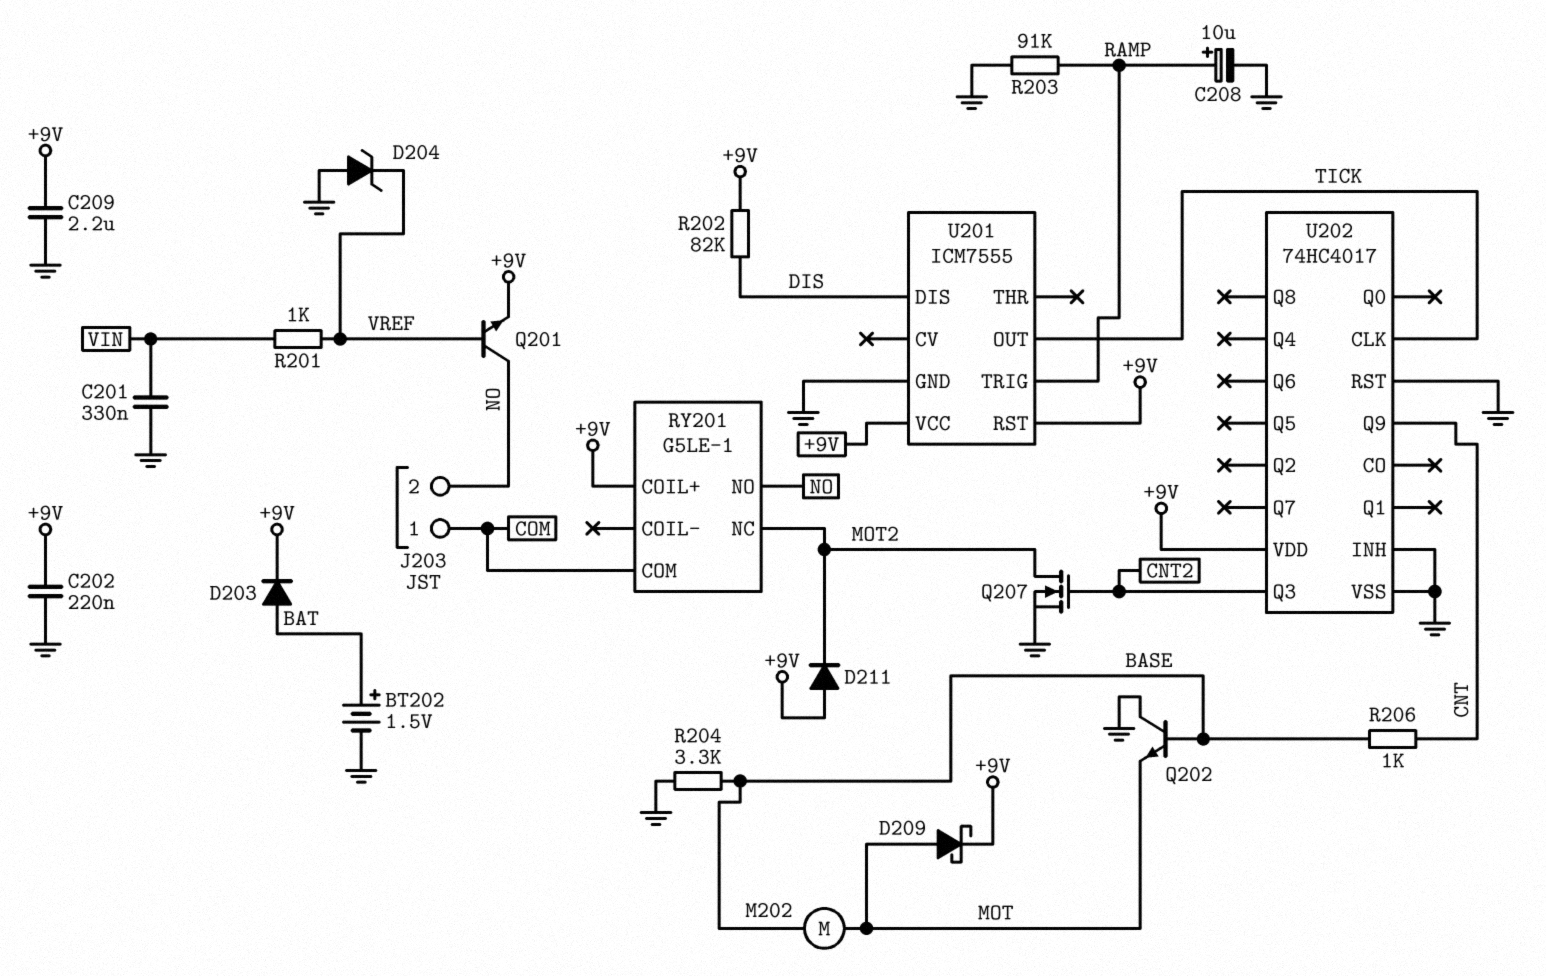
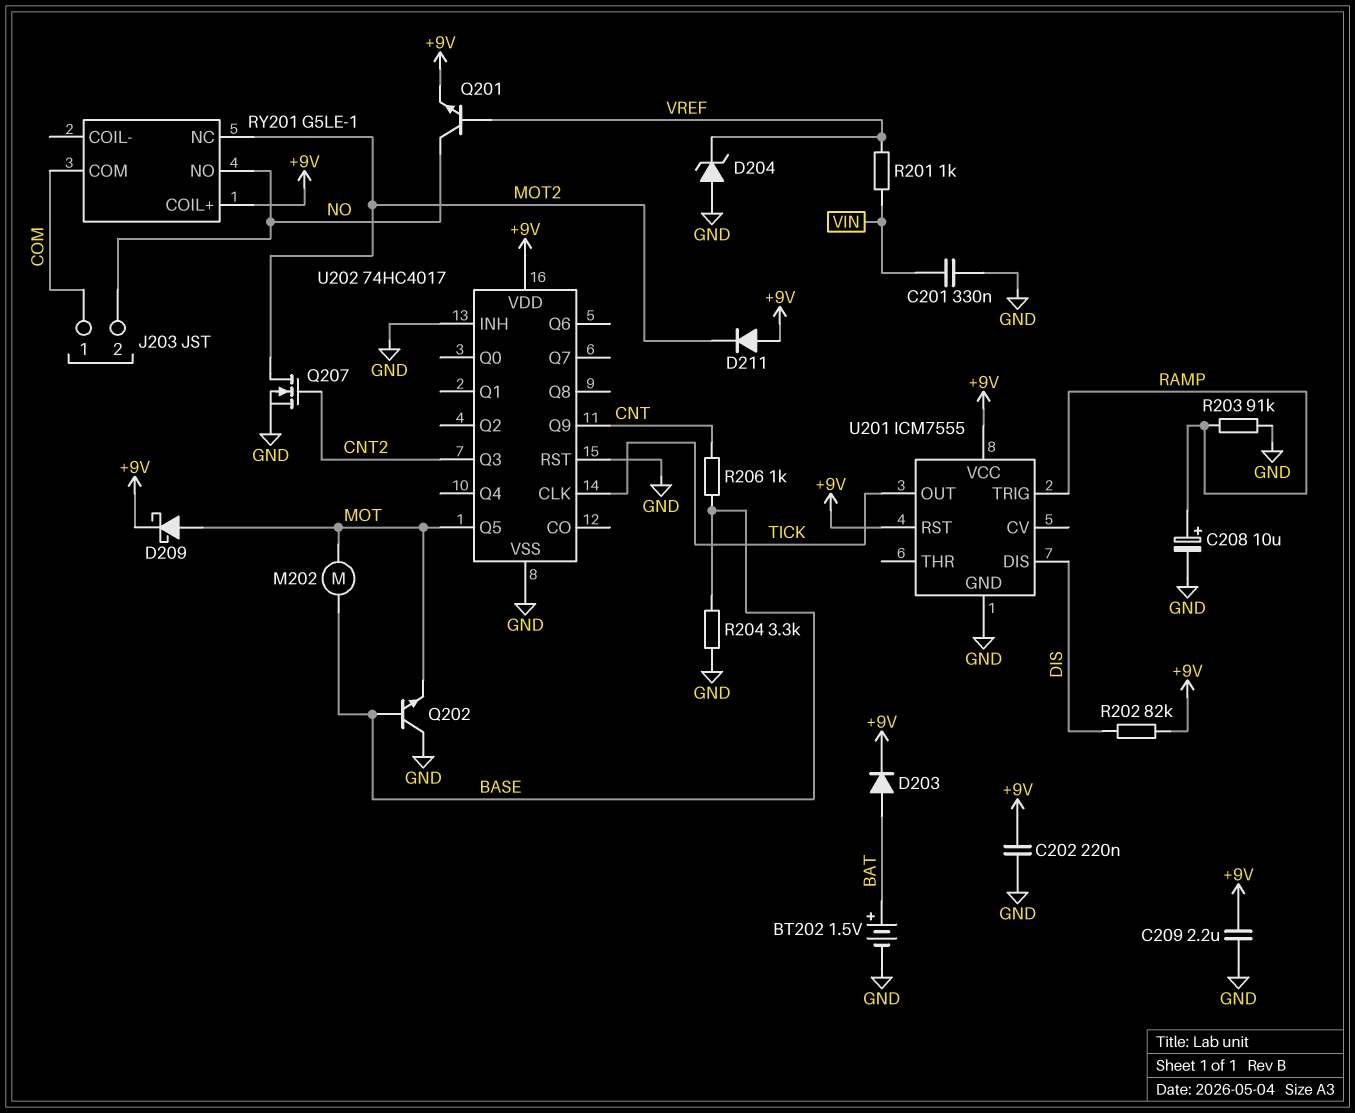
U202 pin Q5: none -> MOT

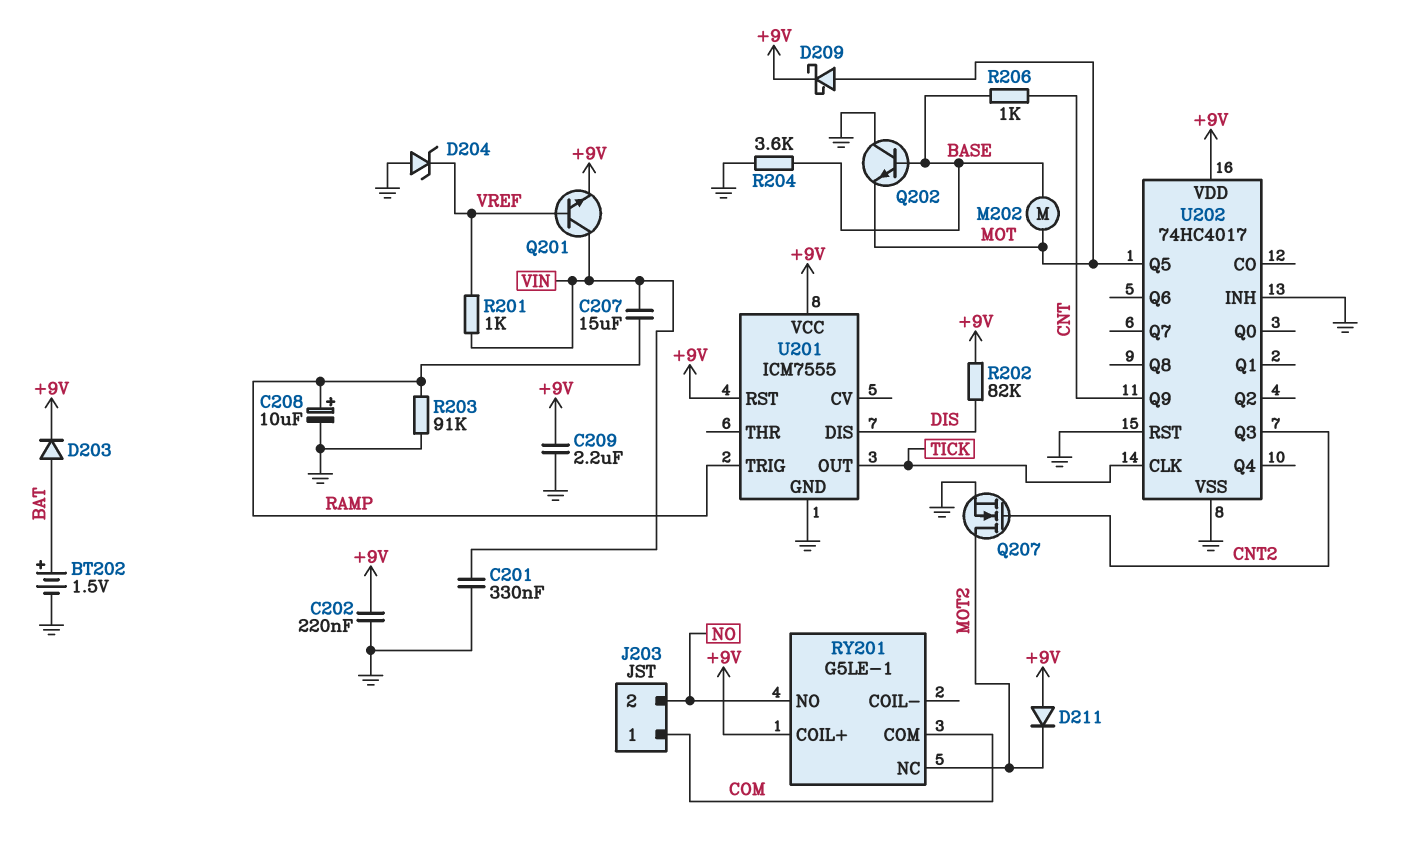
C207: none -> 15uF (RAMP, VIN)
Q201: NPN (B VREF, C NO, E +9V) -> NPN (B VREF, C VIN, E +9V)
R204: 3.3k (BASE, GND) -> 3.6k (BASE, GND)

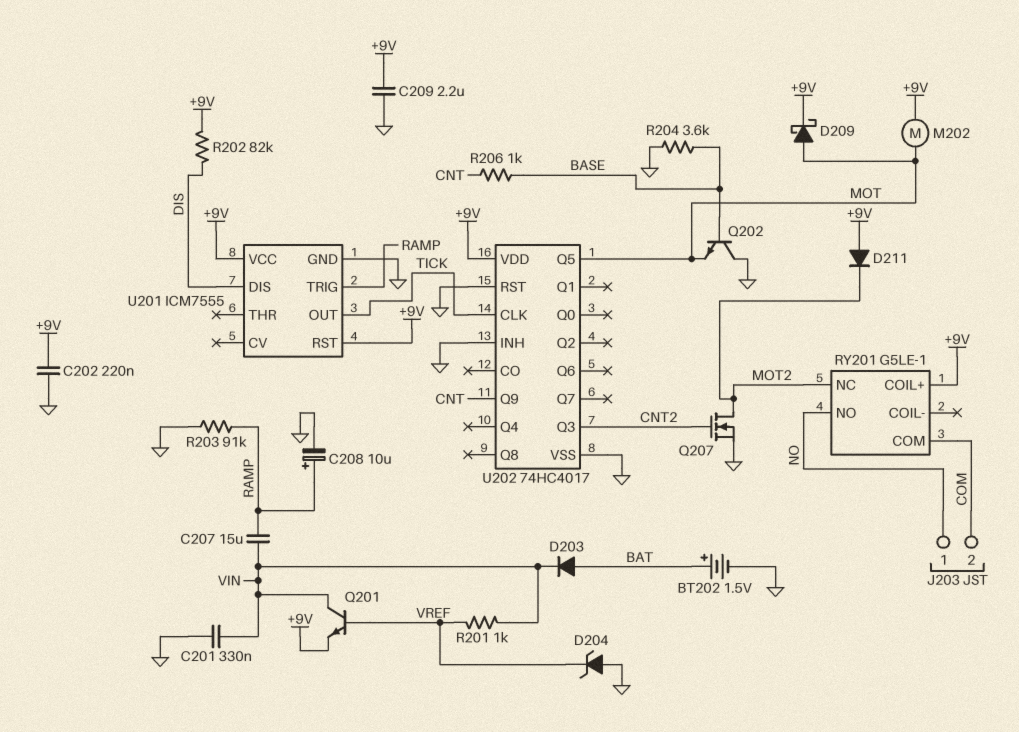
D203: diode (A BAT, K +9V) -> diode (A BAT, K VIN)
J203 pin 1: COM -> NO
J203 pin 2: NO -> COM
M202: motor (BASE, MOT) -> motor (+9V, MOT)

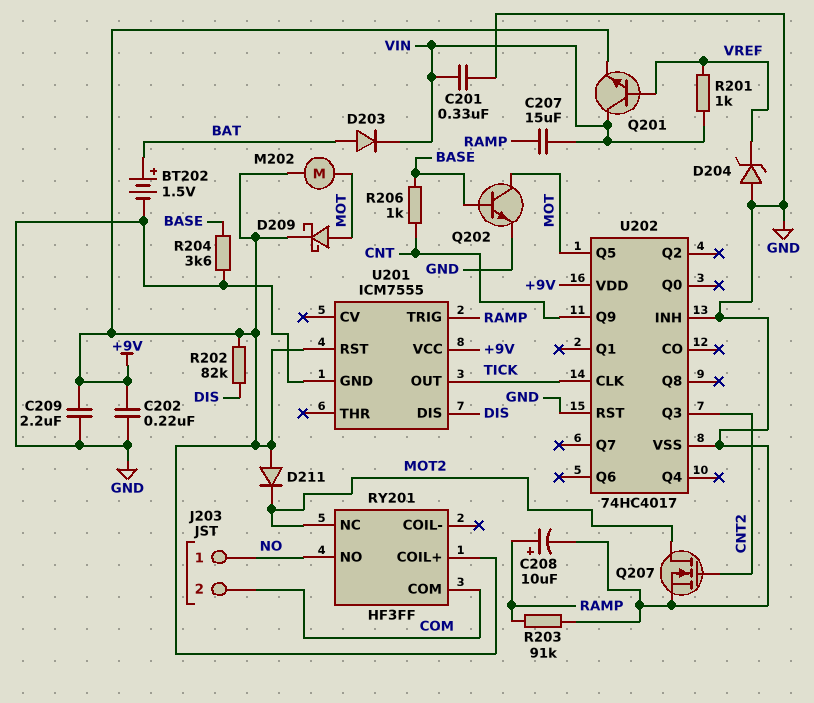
Q202: NPN (B BASE, C GND, E MOT) -> NPN (B BASE, C MOT, E GND)
RY201: G5LE-1 -> HF3FF

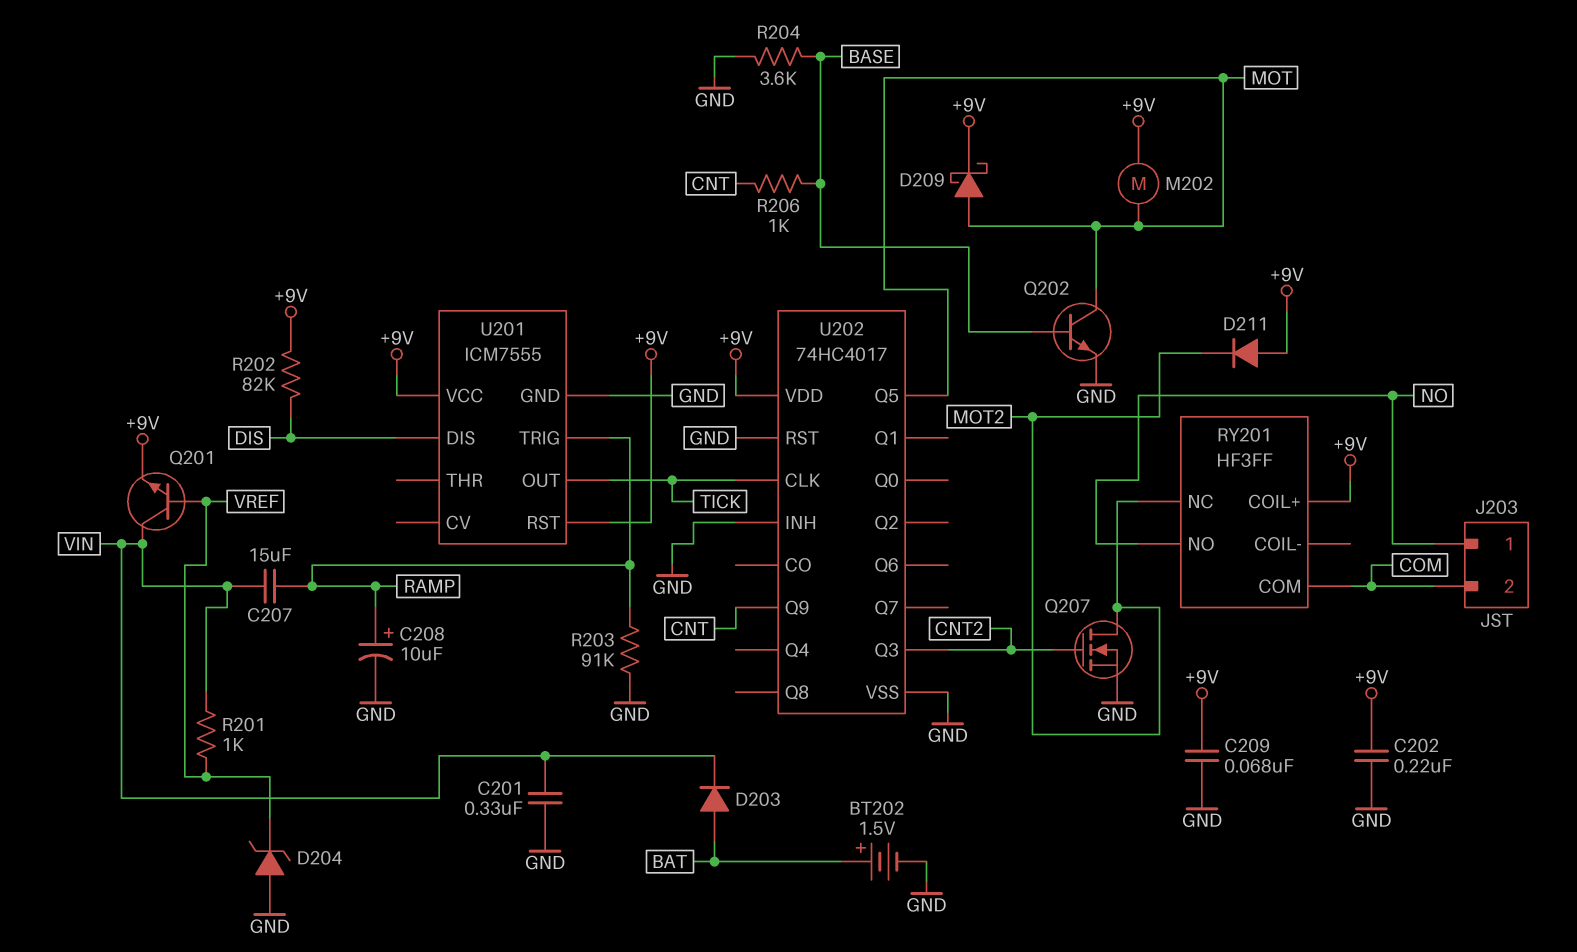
C209: 2.2uF (+9V, GND) -> 68nF (+9V, GND)

